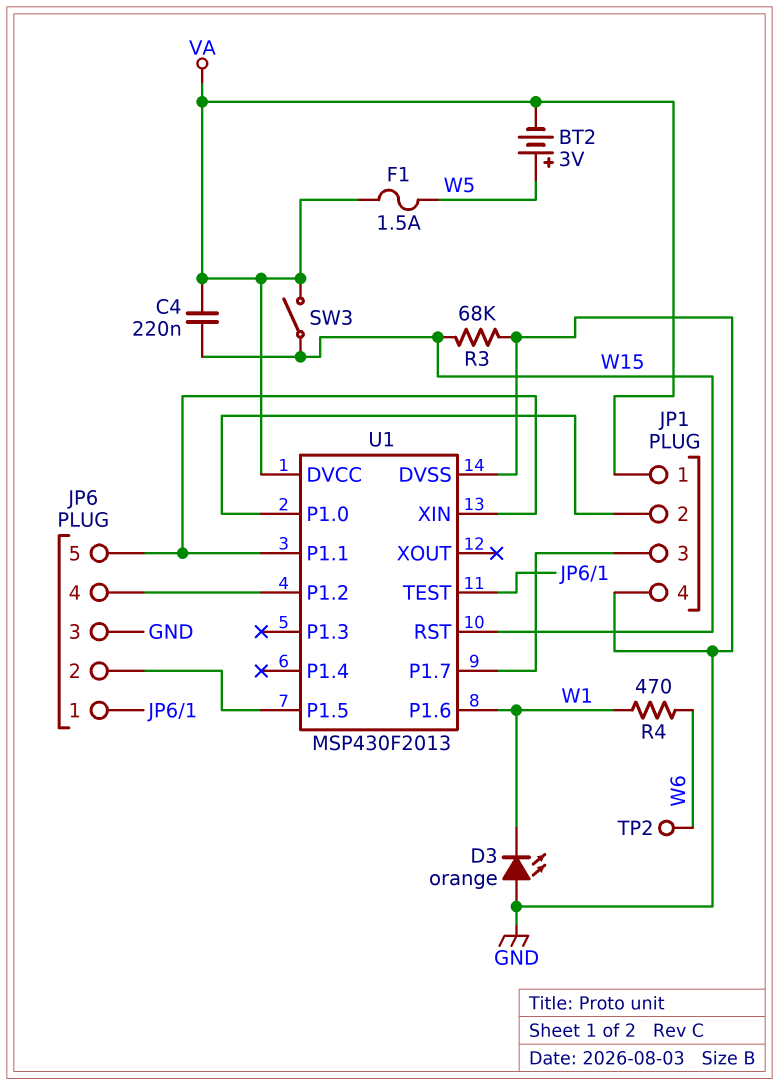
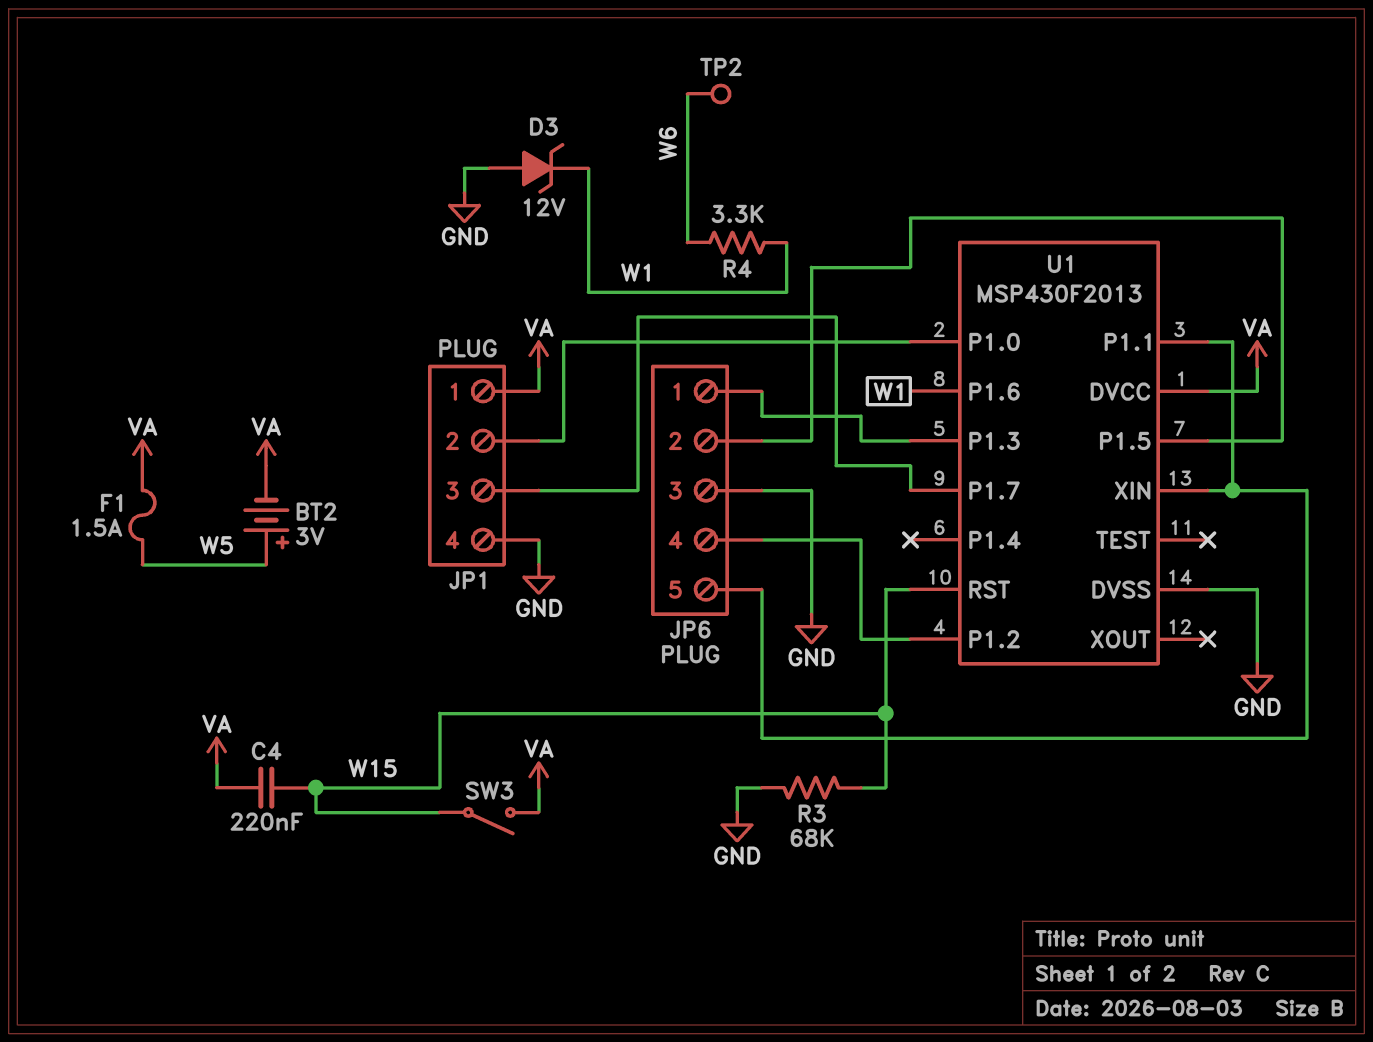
D3: LED orange (A GND, K W1) -> zener 12V (A GND, K W1)
R4: 470 (W1, W6) -> 3.3k (W1, W6)
U1 pin P1.3: none -> JP6/1
U1 pin TEST: JP6/1 -> none

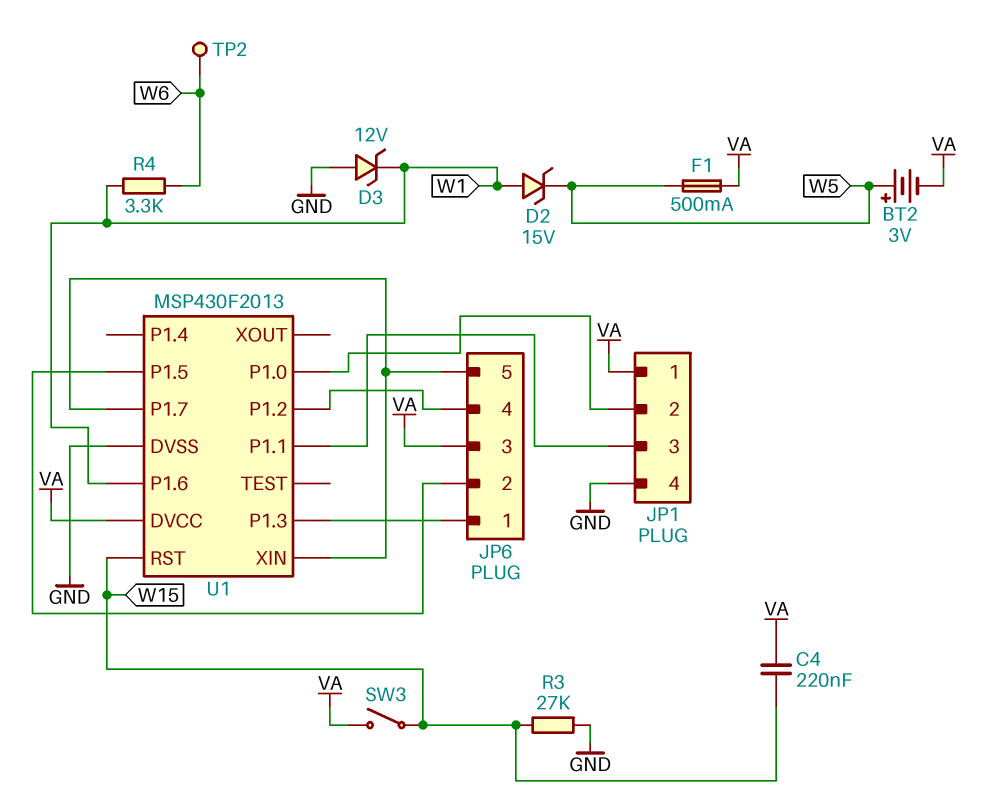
D2: none -> zener 15V (A W1, K W5)
F1: 1.5A (VA, W5) -> 500mA (VA, W5)
JP6 pin 3: GND -> VA
R3: 68k (GND, W15) -> 27k (GND, W15)
U1 pin P1.1: JP6/5 -> JP1/3
U1 pin P1.7: JP1/3 -> JP6/5

